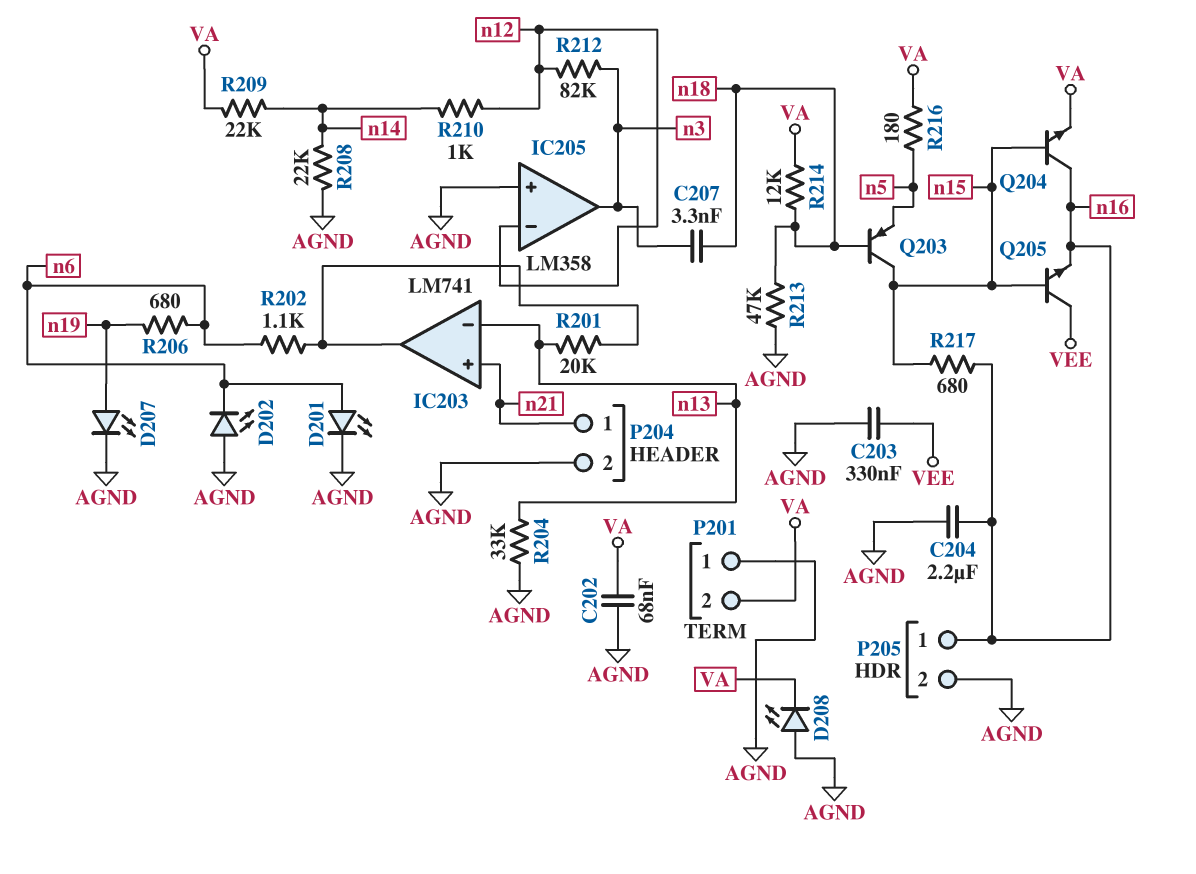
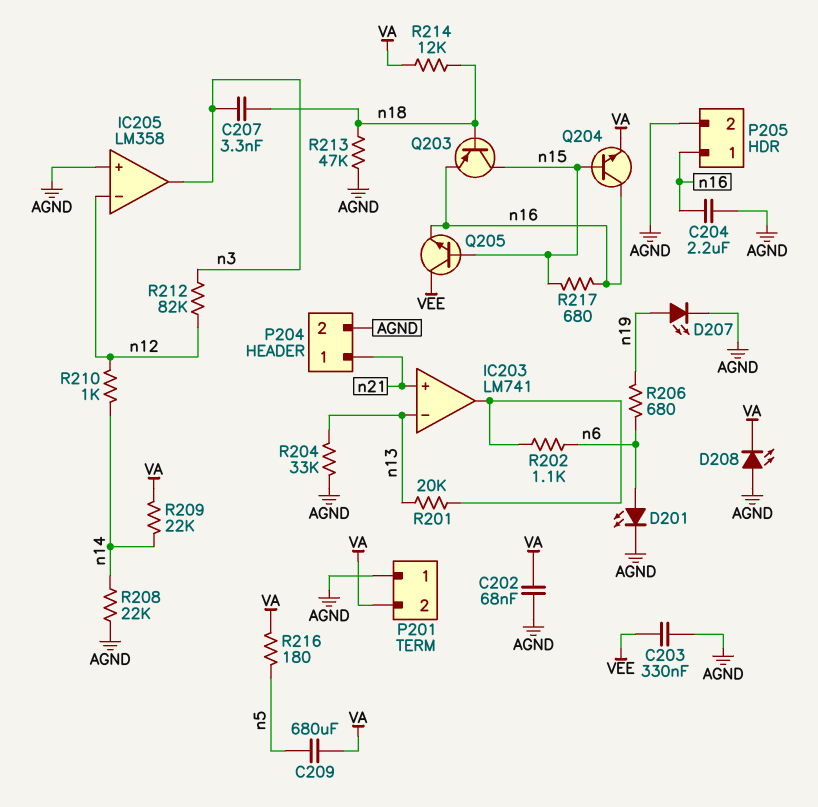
C209: none -> 680uF (VA, n5)
D202: LED (A AGND, K n6) -> none
Q203: PNP (B n18, C n15, E n5) -> PNP (B n18, C n15, E n16)

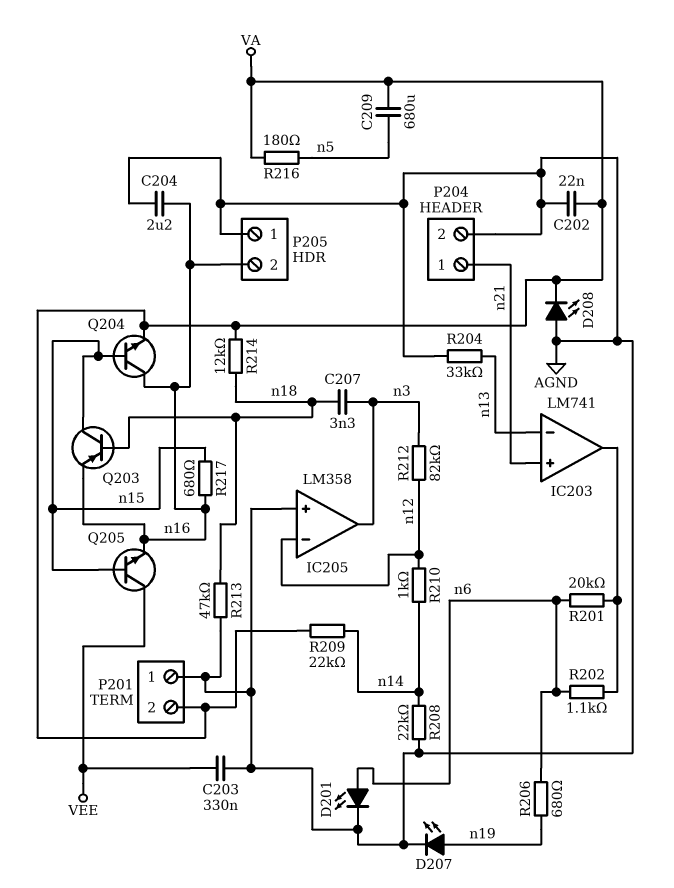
C202: 68nF (AGND, VA) -> 22nF (AGND, VA)
P205 pin 1: n16 -> AGND
P205 pin 2: AGND -> n16
R201: 20k (IC203/out, n13) -> 20k (IC203/out, n6)

